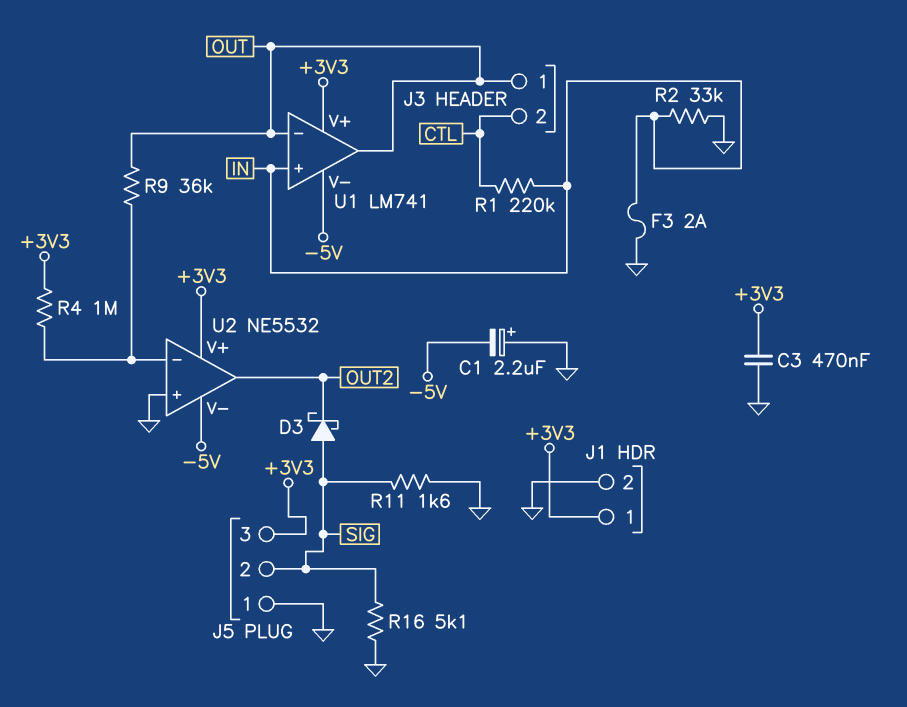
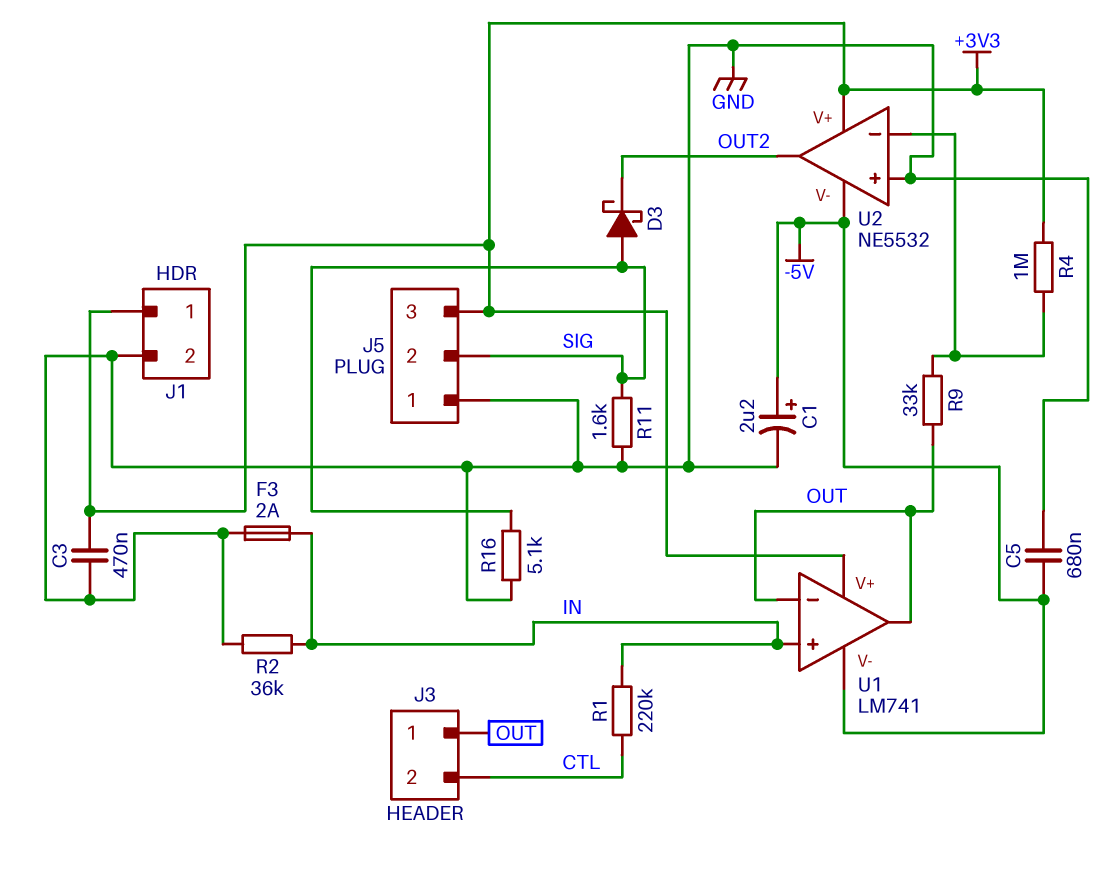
C1: 2.2uF (plus GND, minus -5V) -> 2.2uF (plus -5V, minus GND)
C5: none -> 680nF (-5V, GND)
R2: 33k (GND, IN) -> 36k (GND, IN)
R9: 36k (OUT, U2/in-) -> 33k (OUT, U2/in-)

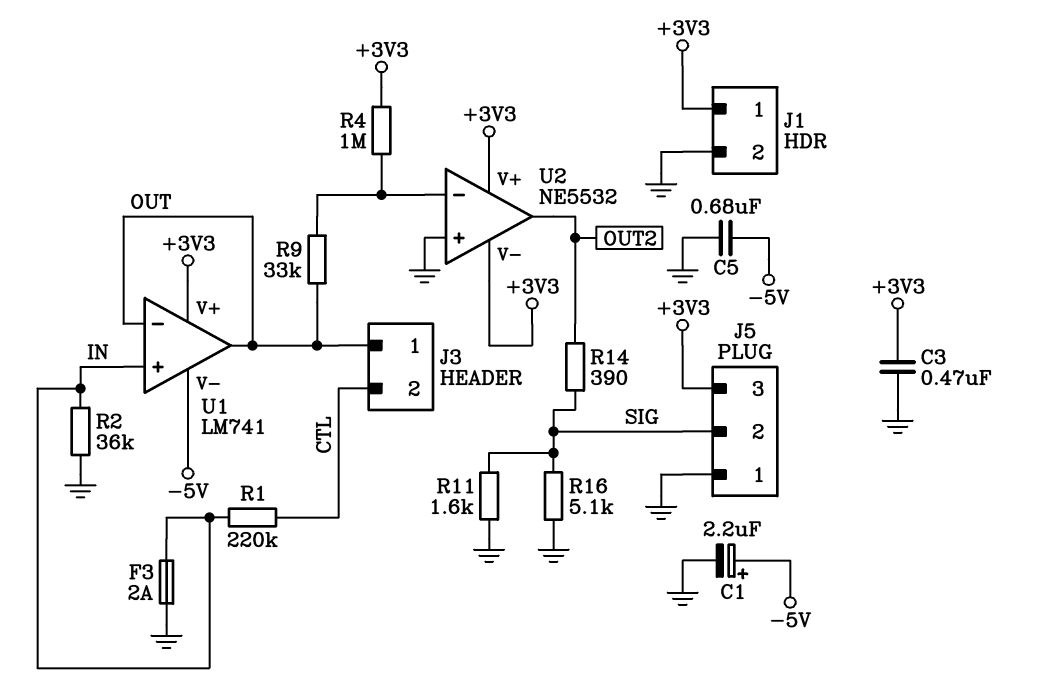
D3: schottky (A SIG, K OUT2) -> none
R14: none -> 390 (OUT2, SIG)
U2 pin V-: -5V -> +3V3

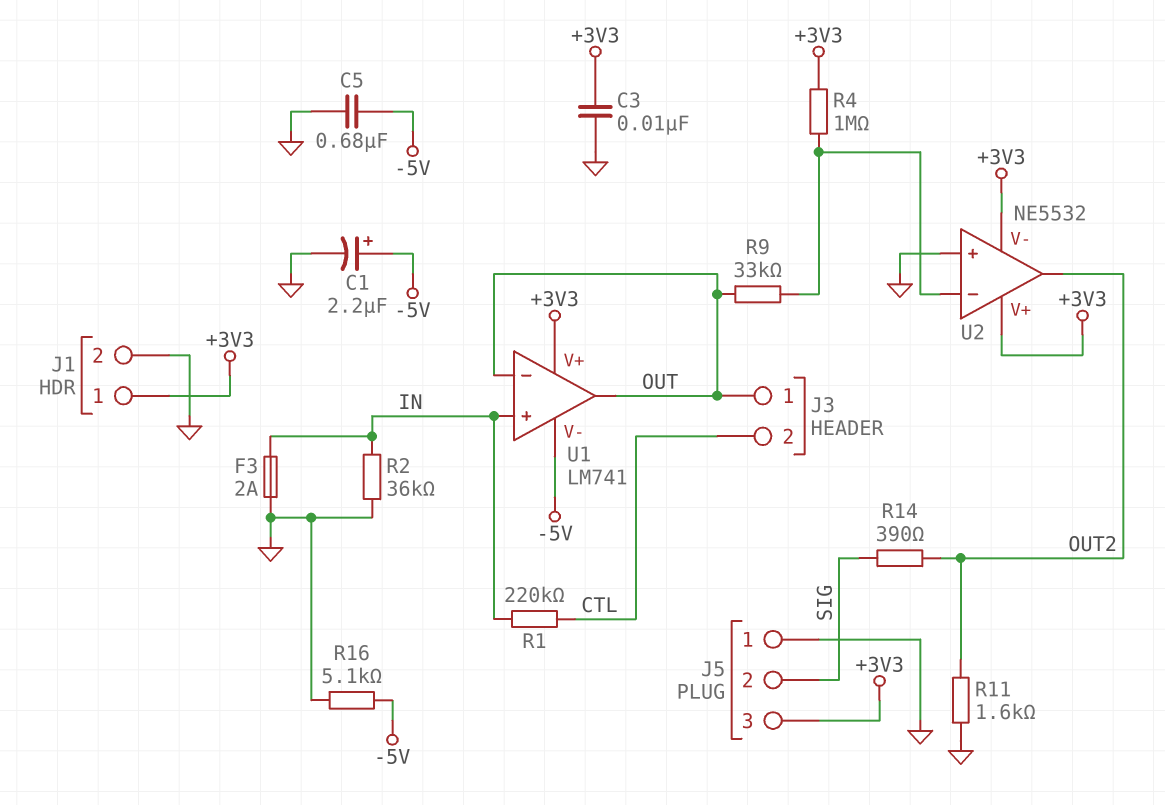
C3: 470nF (+3V3, GND) -> 10nF (+3V3, GND)
R11: 1.6k (GND, SIG) -> 1.6k (GND, OUT2)
R16: 5.1k (GND, SIG) -> 5.1k (-5V, GND)

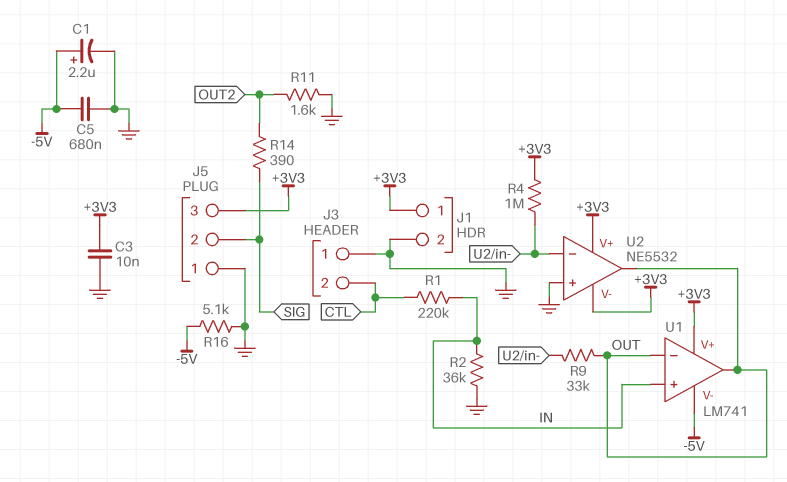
F3: 2A (GND, IN) -> none
J3 pin 1: OUT -> GND
U2 pin out: OUT2 -> OUT

